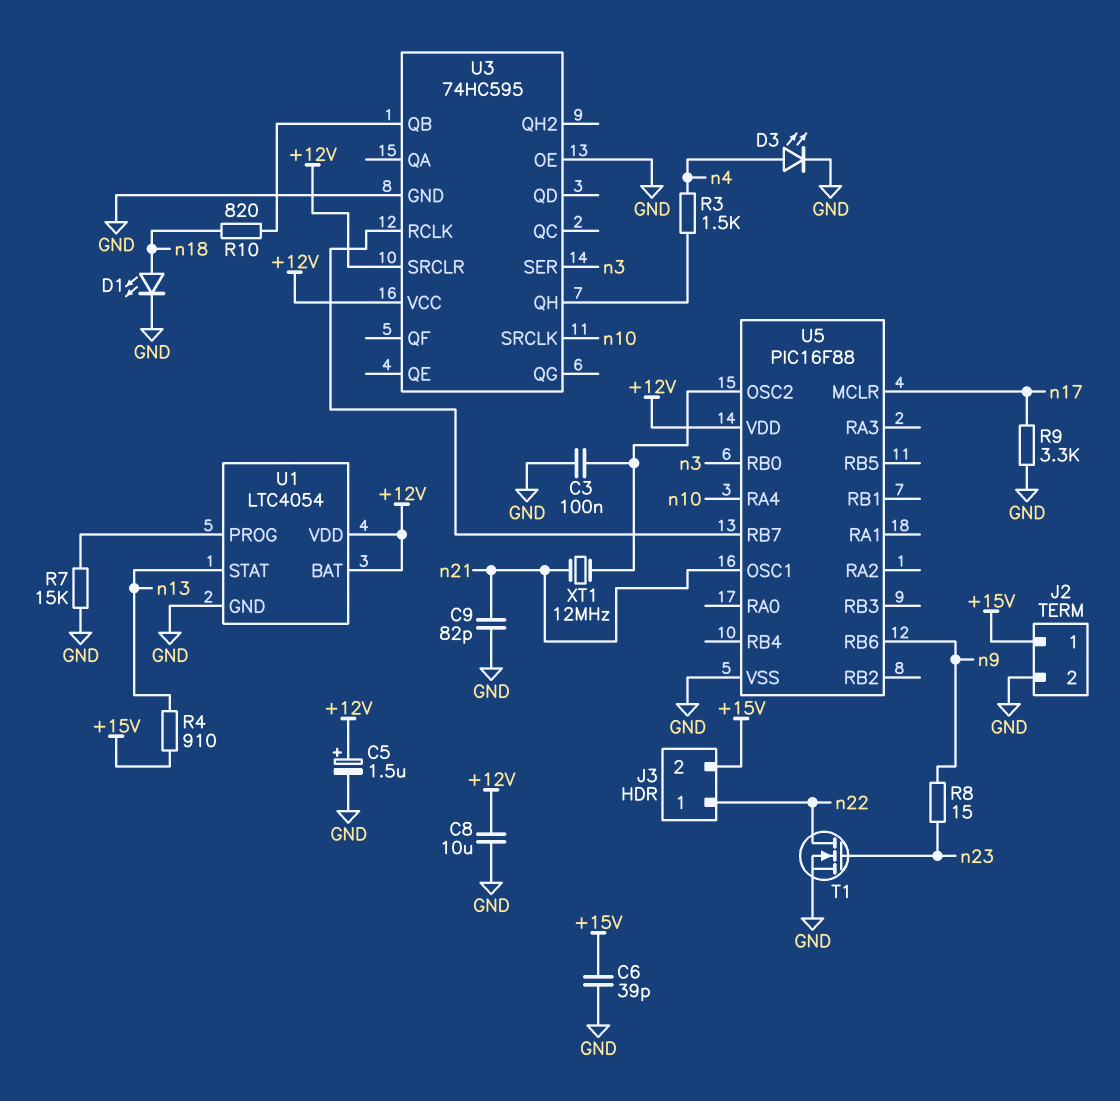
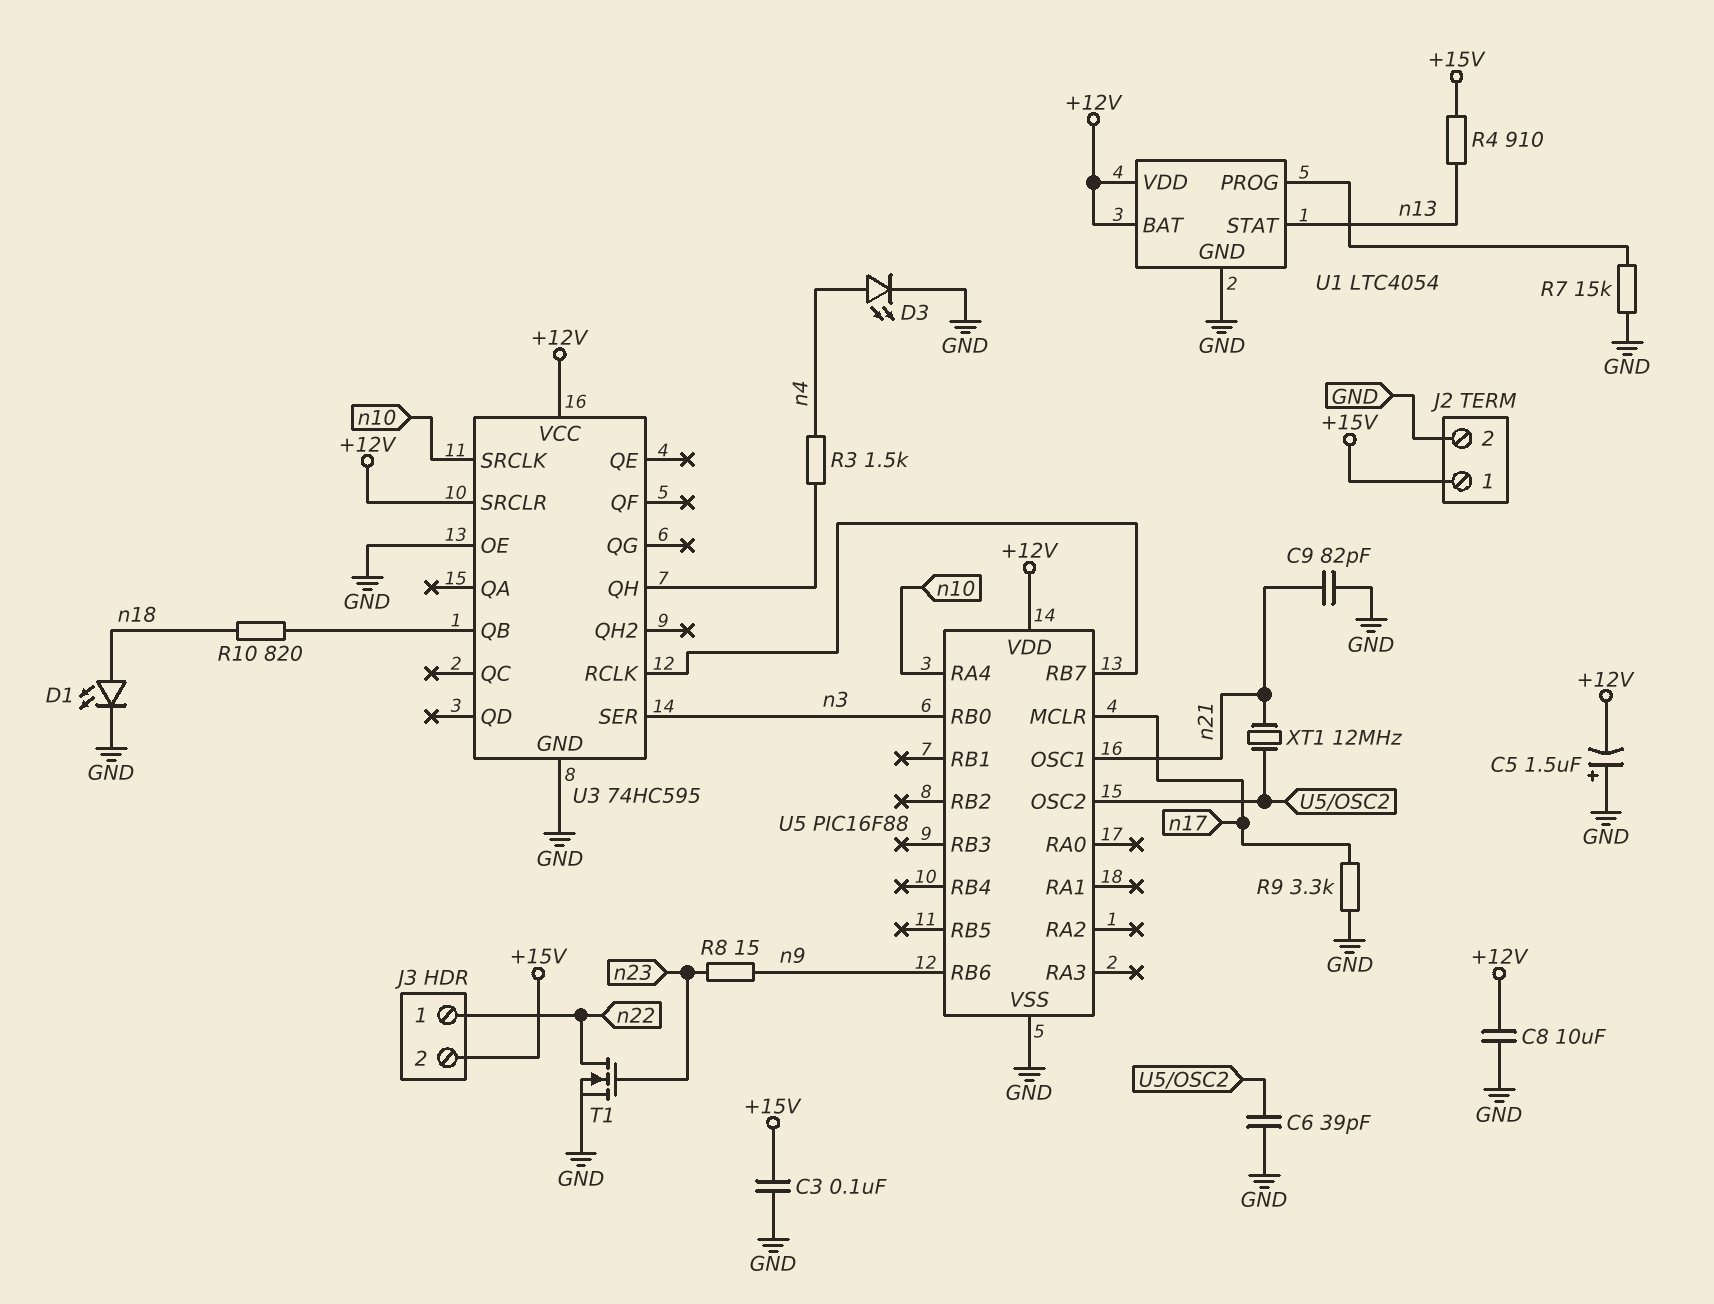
C3: 100nF (GND, U5/OSC2) -> 100nF (+15V, GND)
C5: 1.5uF (plus +12V, minus GND) -> 1.5uF (plus GND, minus +12V)
C6: 39pF (+15V, GND) -> 39pF (GND, U5/OSC2)

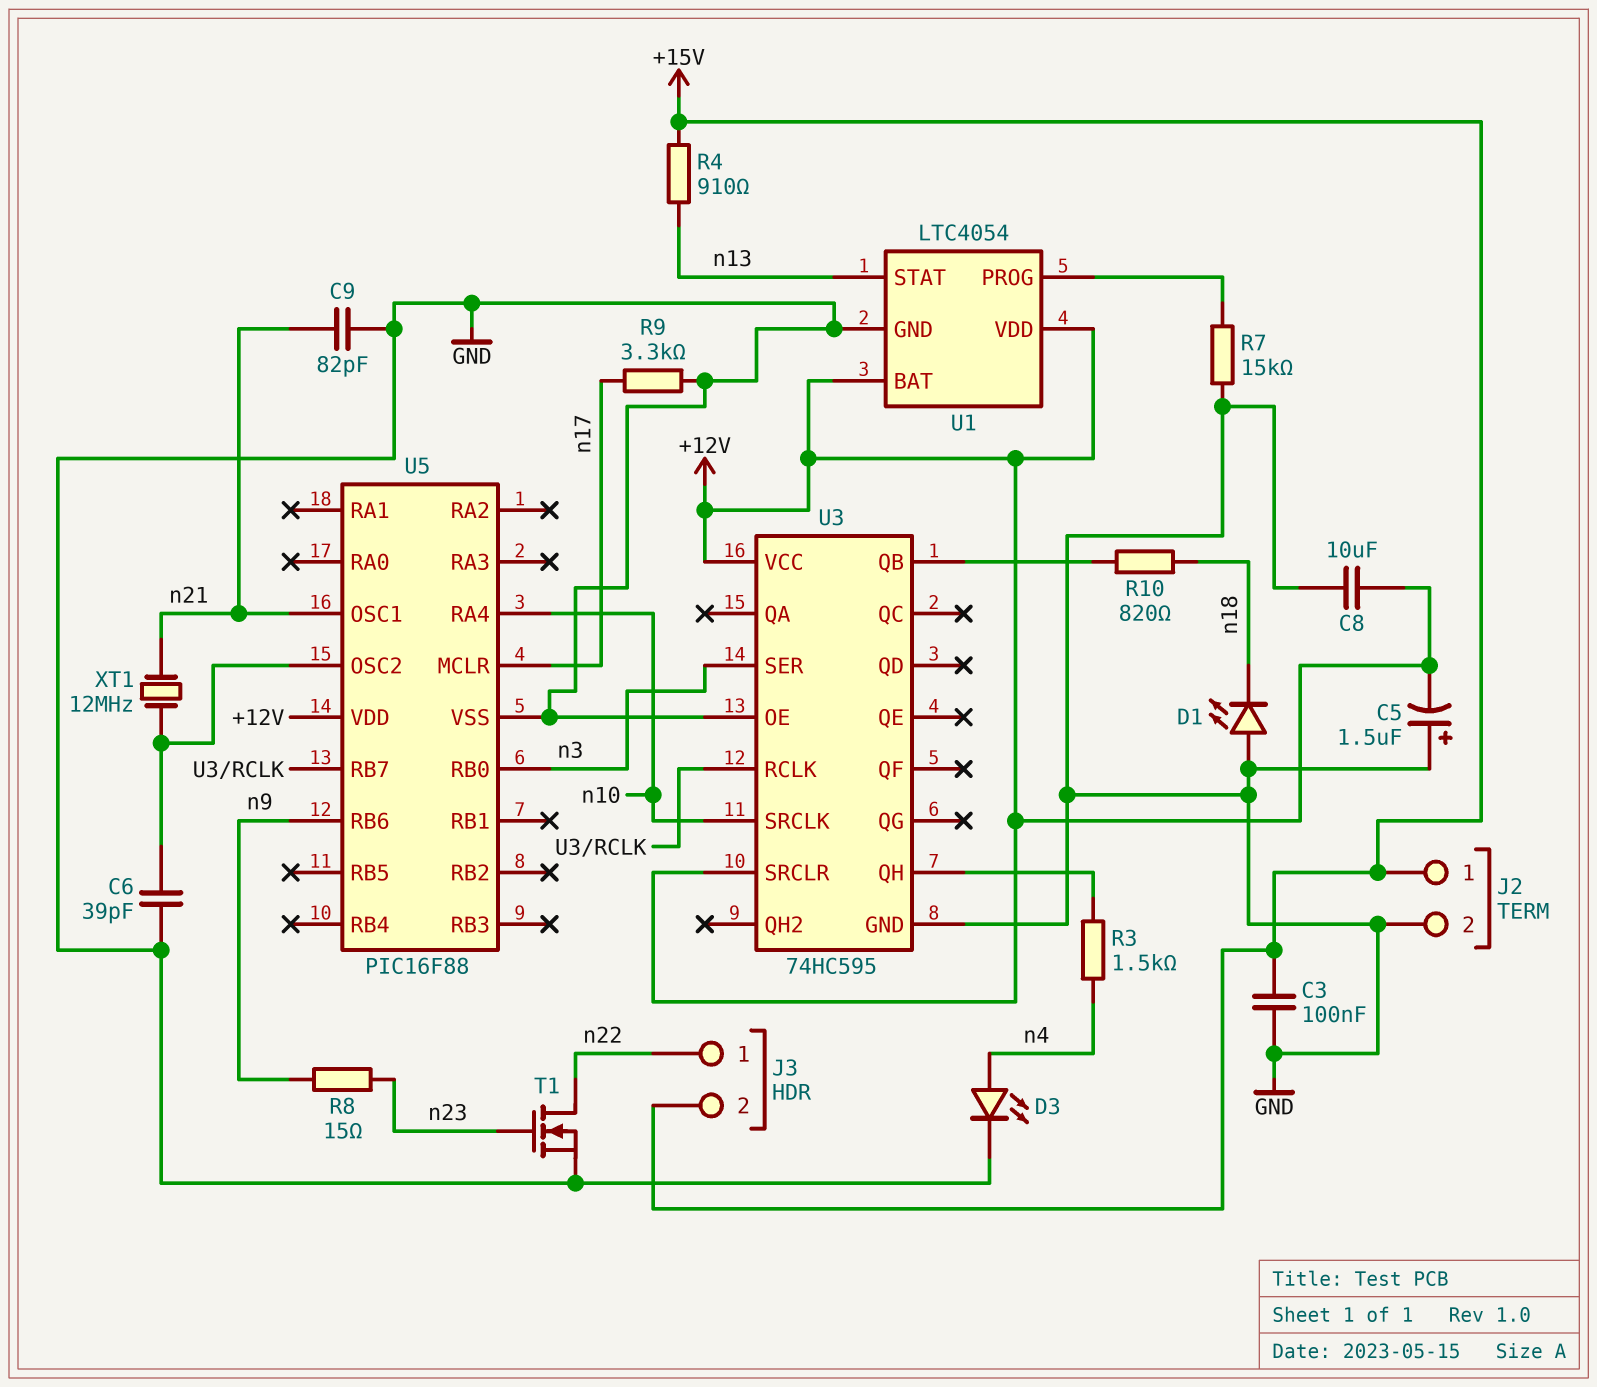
D1: LED (A n18, K GND) -> LED (A GND, K n18)

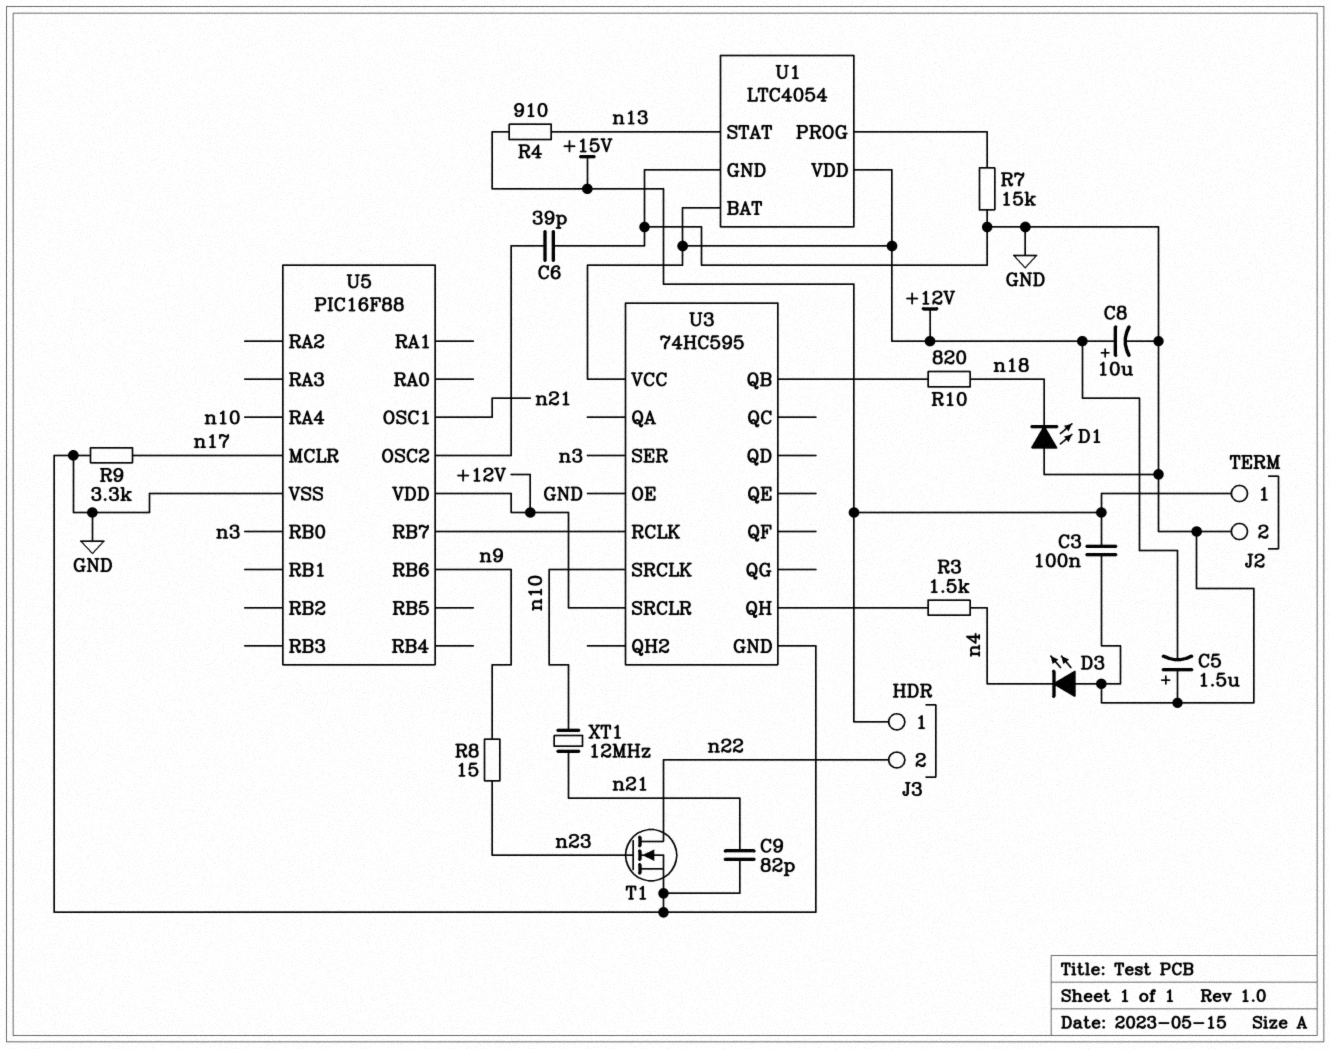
C8: 10uF (+12V, GND) -> 10uF (plus +12V, minus GND)
D3: LED (A n4, K GND) -> LED (A GND, K n4)
J3 pin 1: n22 -> +15V
J3 pin 2: +15V -> n22
XT1: 12MHz (U5/OSC2, n21) -> 12MHz (n10, n21)

